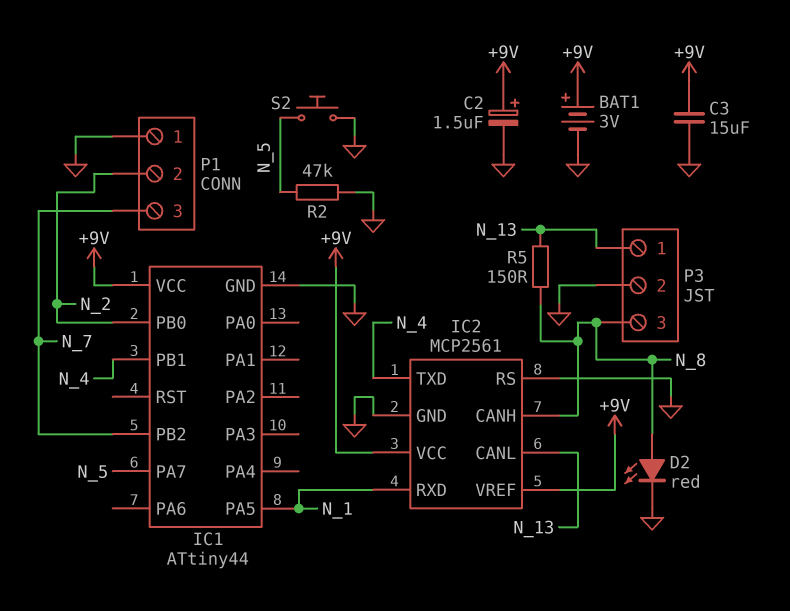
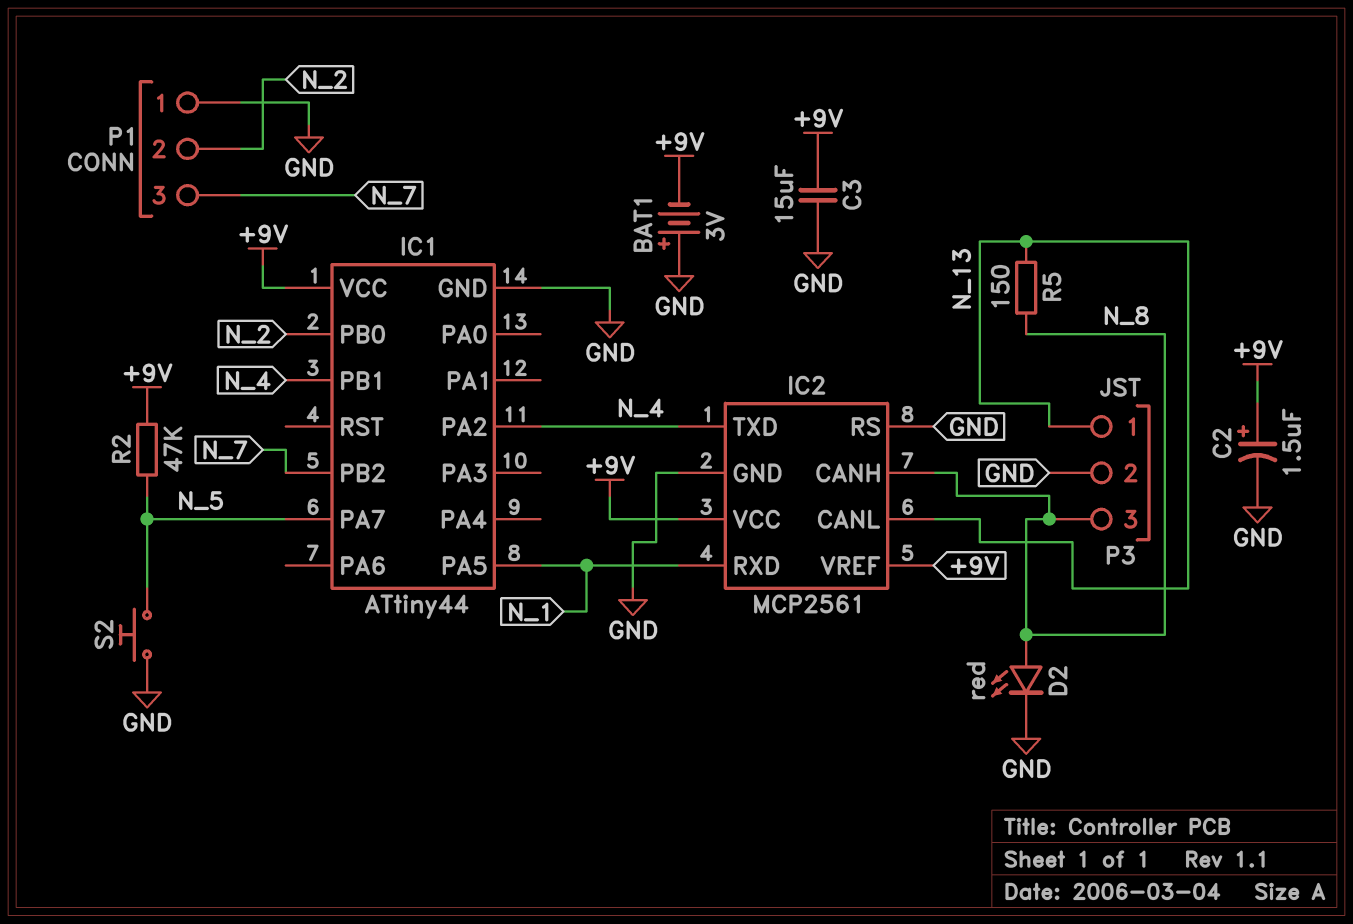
BAT1: 3V (plus +9V, minus GND) -> 3V (plus GND, minus +9V)
IC1 pin PA2: none -> N_4
R2: 47k (GND, N_5) -> 47k (+9V, N_5)

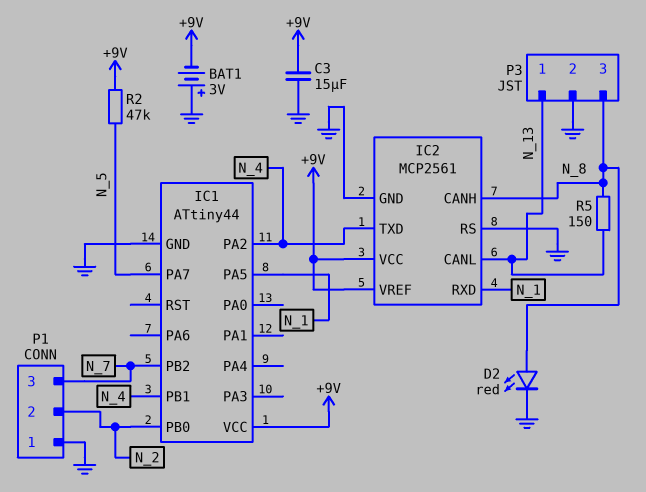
C2: 1.5uF (plus +9V, minus GND) -> none
S2: button (GND, N_5) -> none

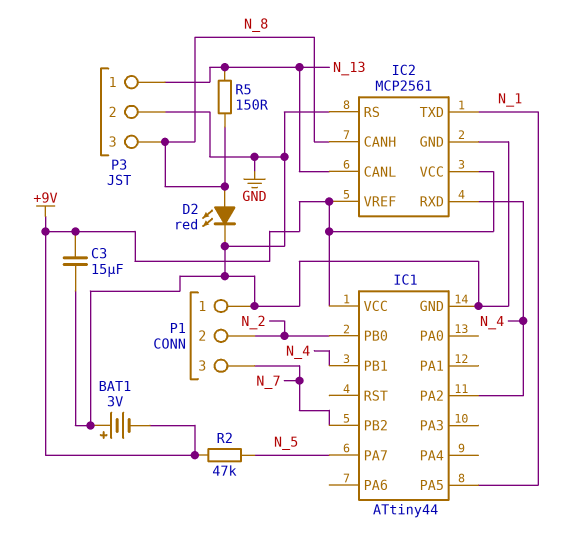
IC2 pin RXD: N_1 -> N_4
IC2 pin TXD: N_4 -> N_1

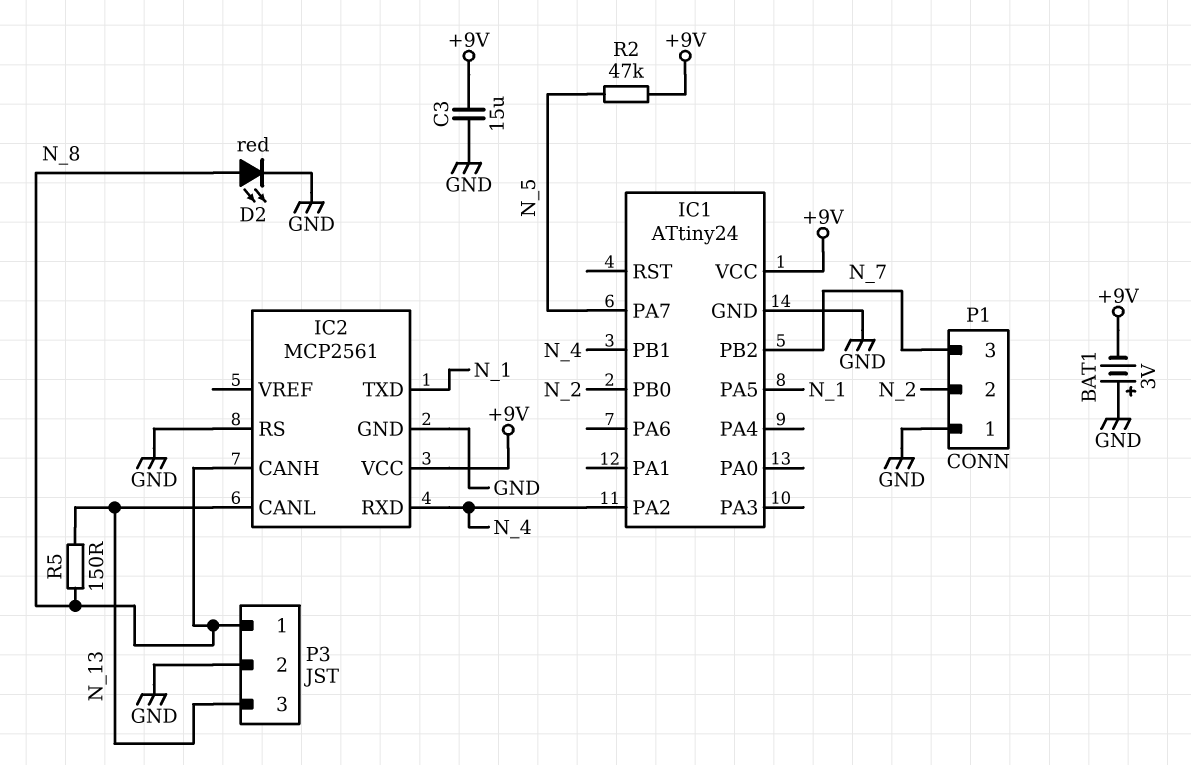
IC1: ATtiny44 -> ATtiny24
IC2 pin VREF: +9V -> none
P3 pin 1: N_13 -> N_8
P3 pin 3: N_8 -> N_13

